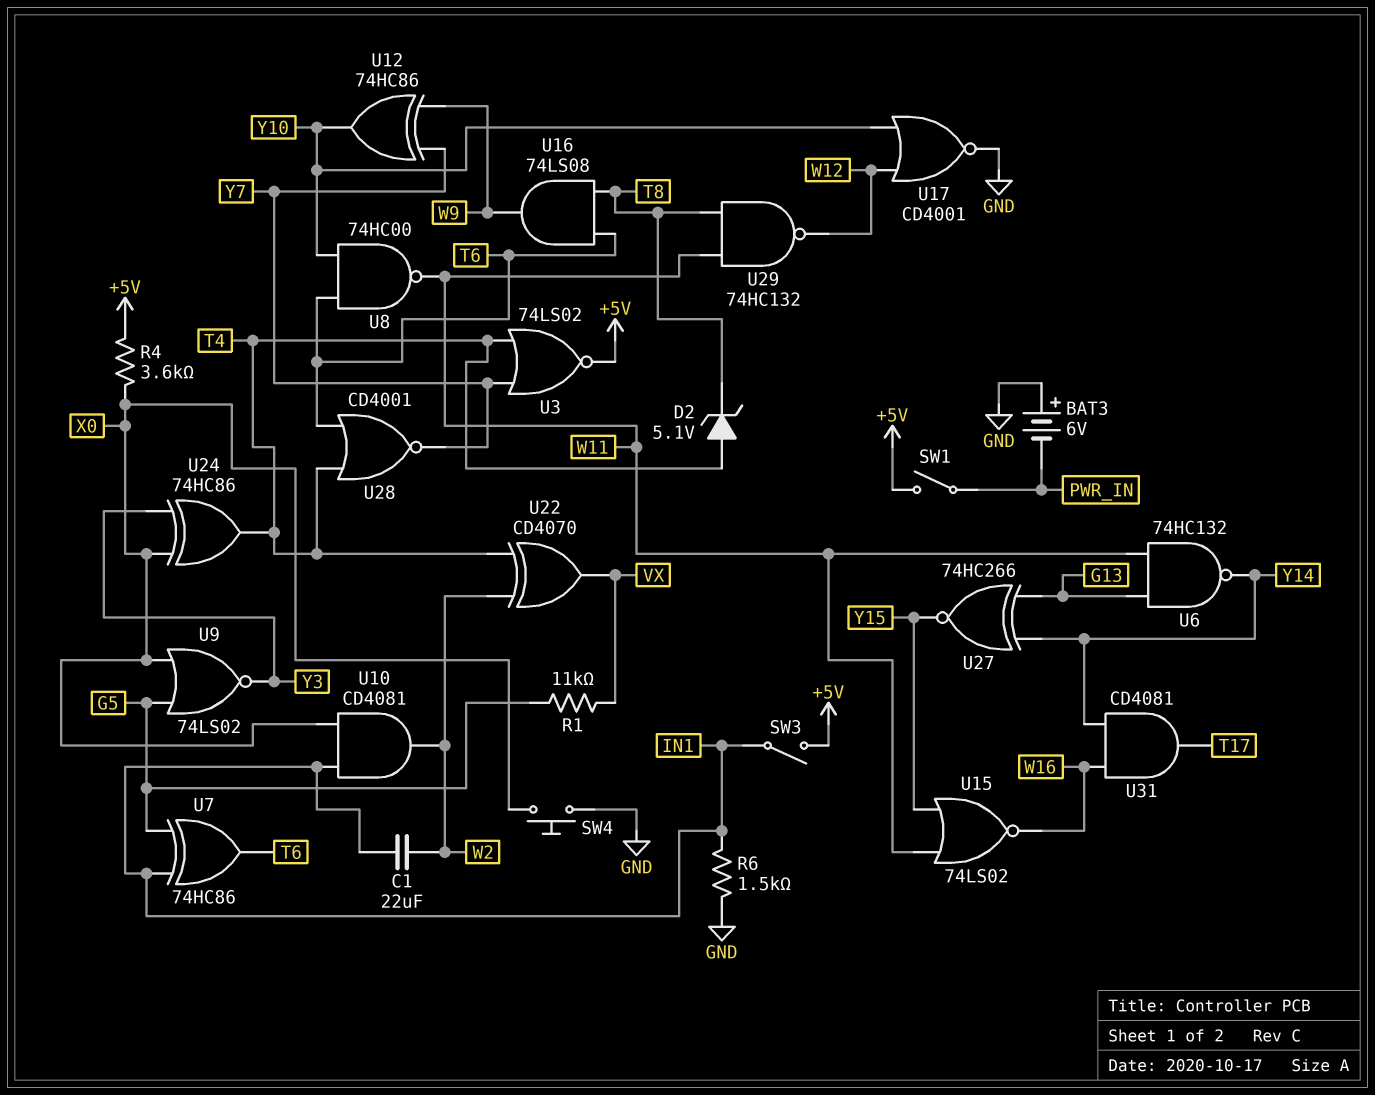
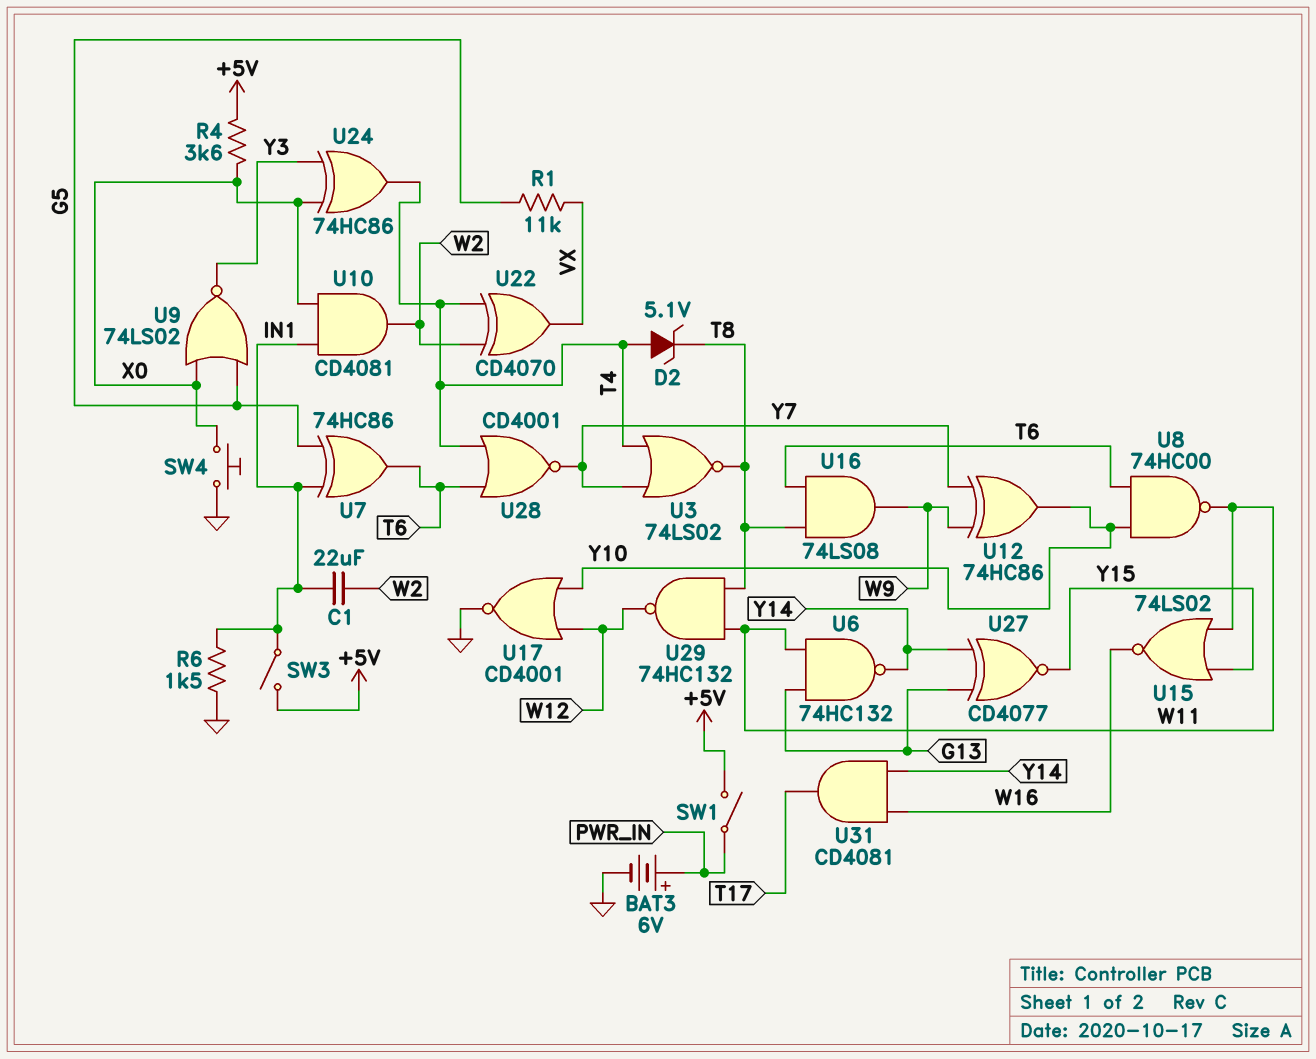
BAT3: 6V (plus GND, minus PWR_IN) -> 6V (plus PWR_IN, minus GND)
U3: NOR 74LS02 (in T4, in Y7, out +5V) -> NOR 74LS02 (in T4, in Y7, out T8)
U27: XNOR 74HC266 (in G13, in Y14, out Y15) -> XNOR CD4077 (in G13, in Y14, out Y15)

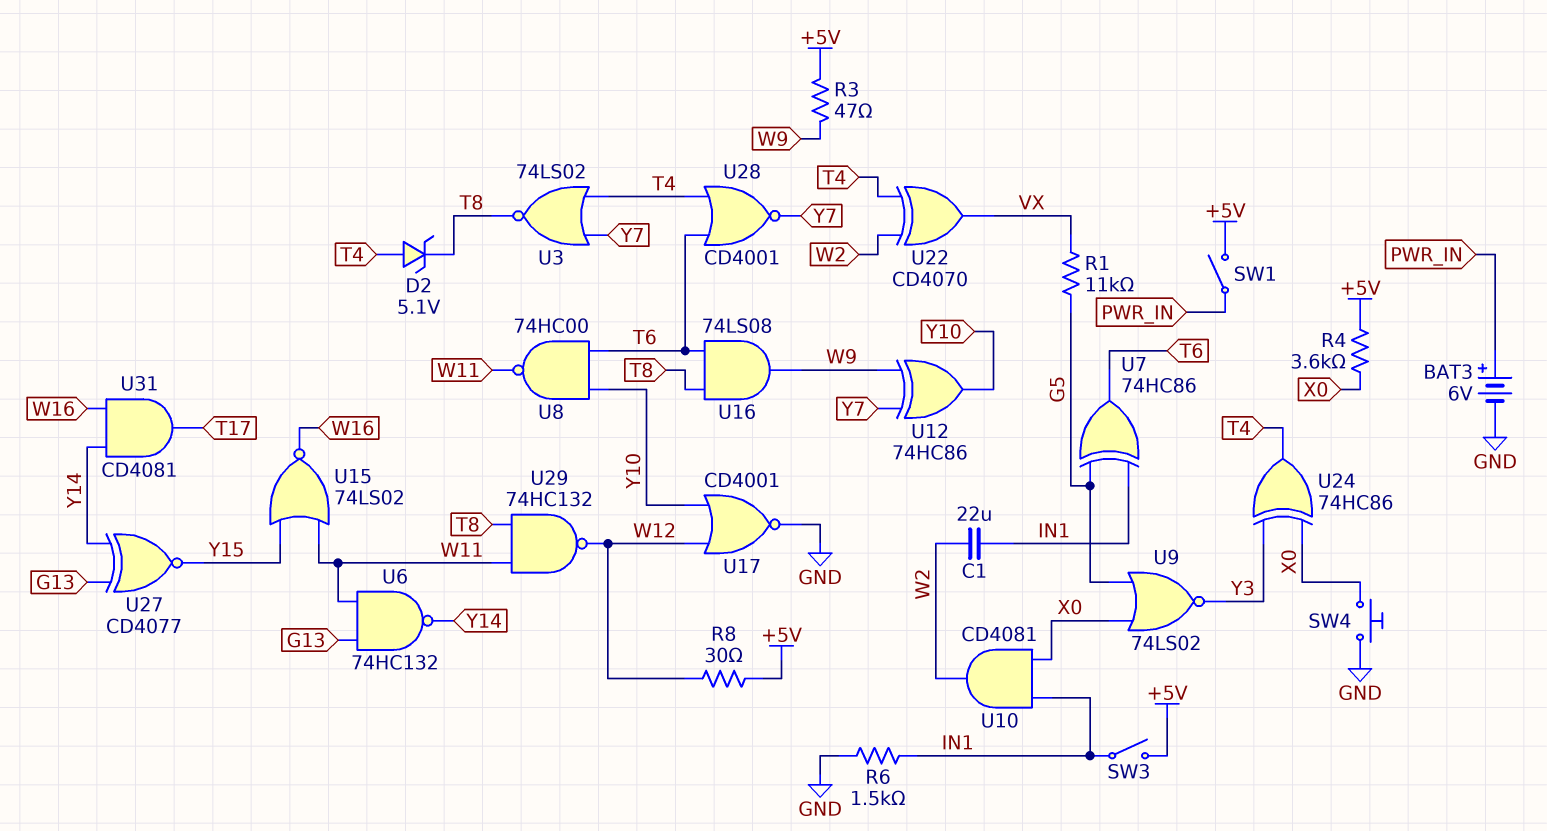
R3: none -> 47 (+5V, W9)
R8: none -> 30 (+5V, W12)

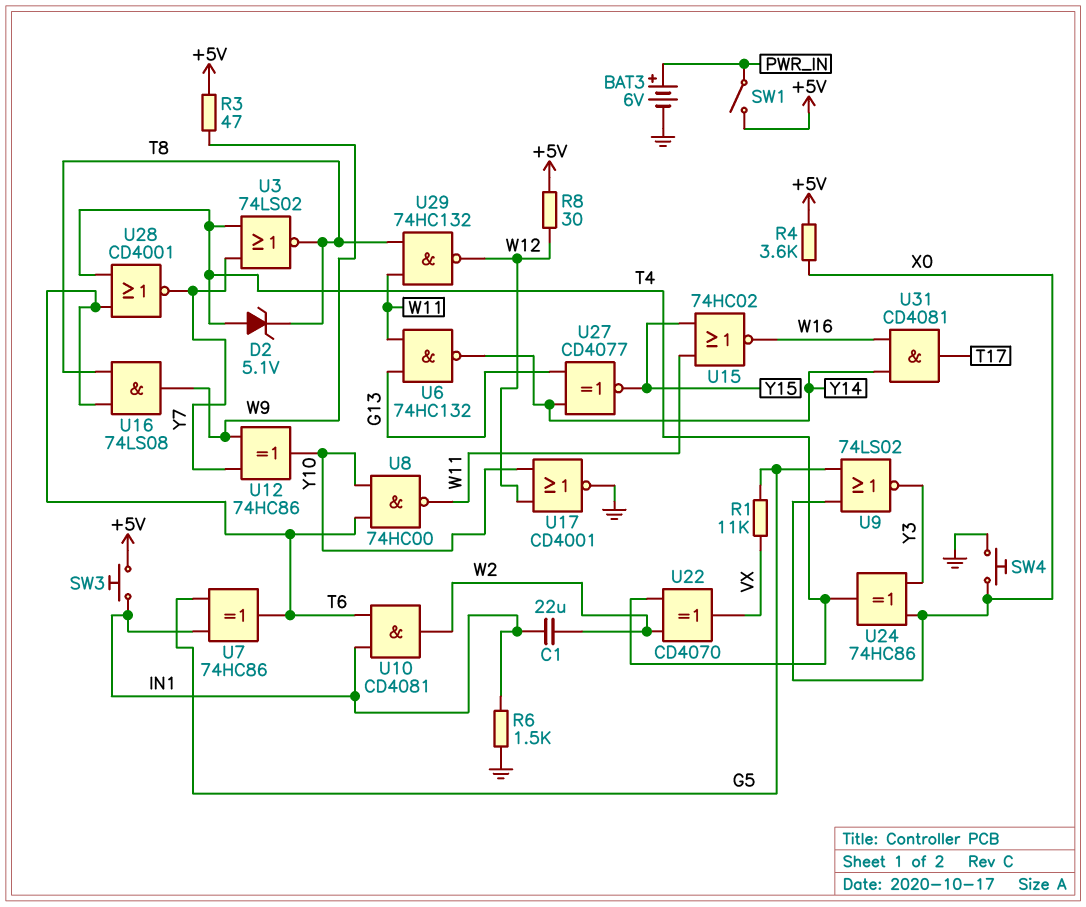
SW3: switch (+5V, IN1) -> button (+5V, IN1)
U10: AND CD4081 (in IN1, in X0, out W2) -> AND CD4081 (in IN1, in T6, out W2)
U15: NOR 74LS02 (in W11, in Y15, out W16) -> NOR 74HC02 (in W11, in Y15, out W16)

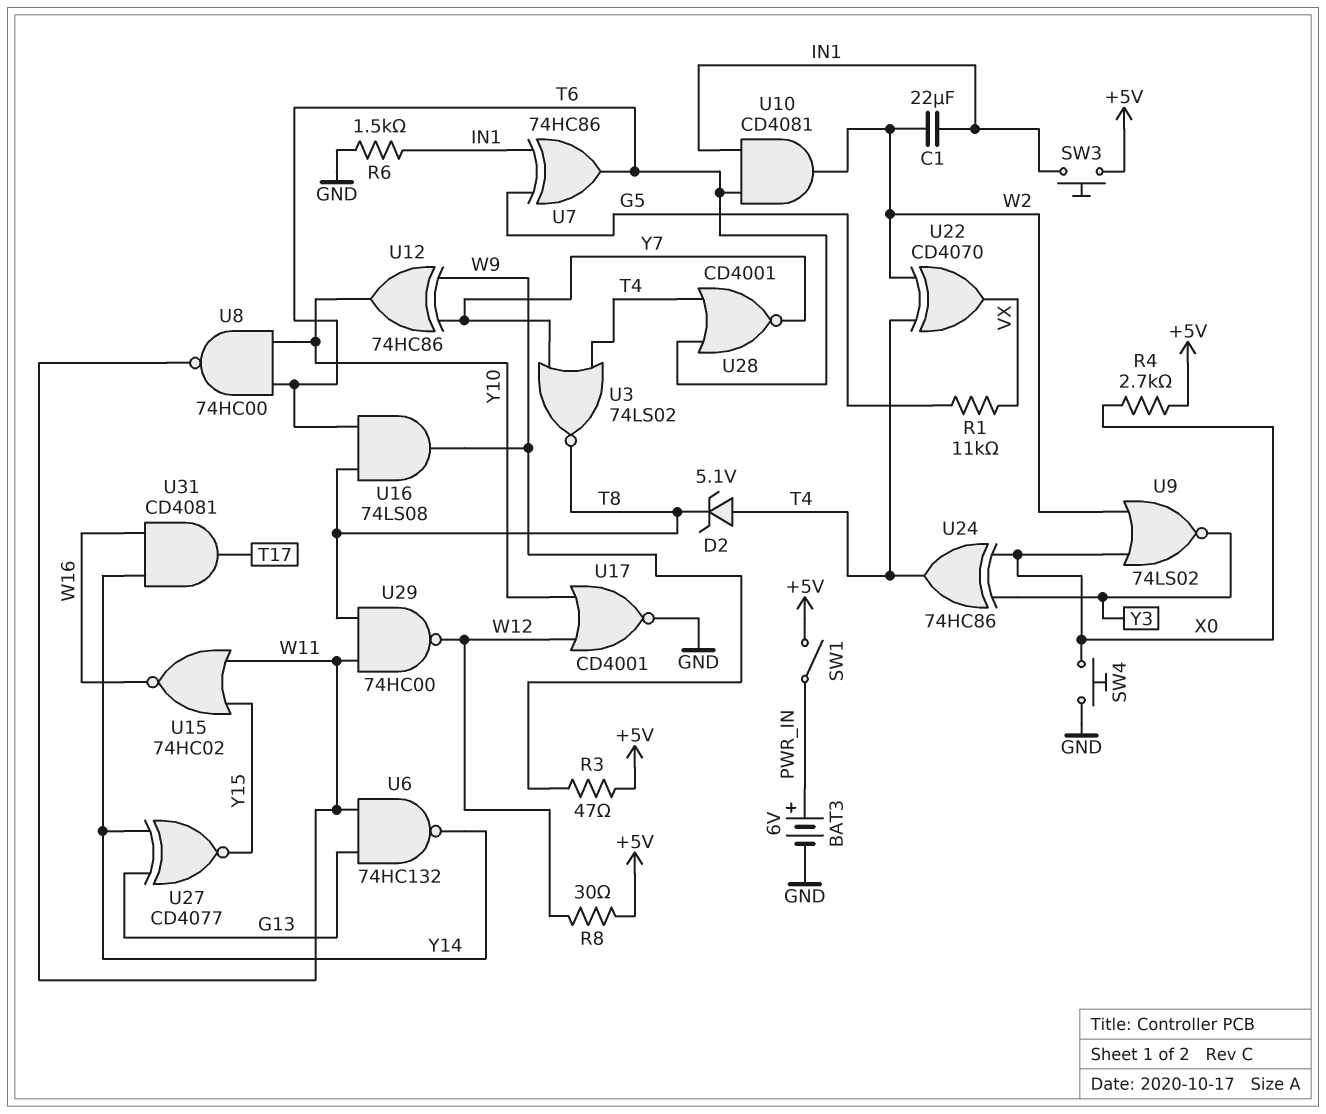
R4: 3.6k (+5V, X0) -> 2.7k (+5V, X0)
U9: NOR 74LS02 (in G5, in X0, out Y3) -> NOR 74LS02 (in W2, in X0, out Y3)
U29: NAND 74HC132 (in T8, in W11, out W12) -> NAND 74HC00 (in T8, in W11, out W12)

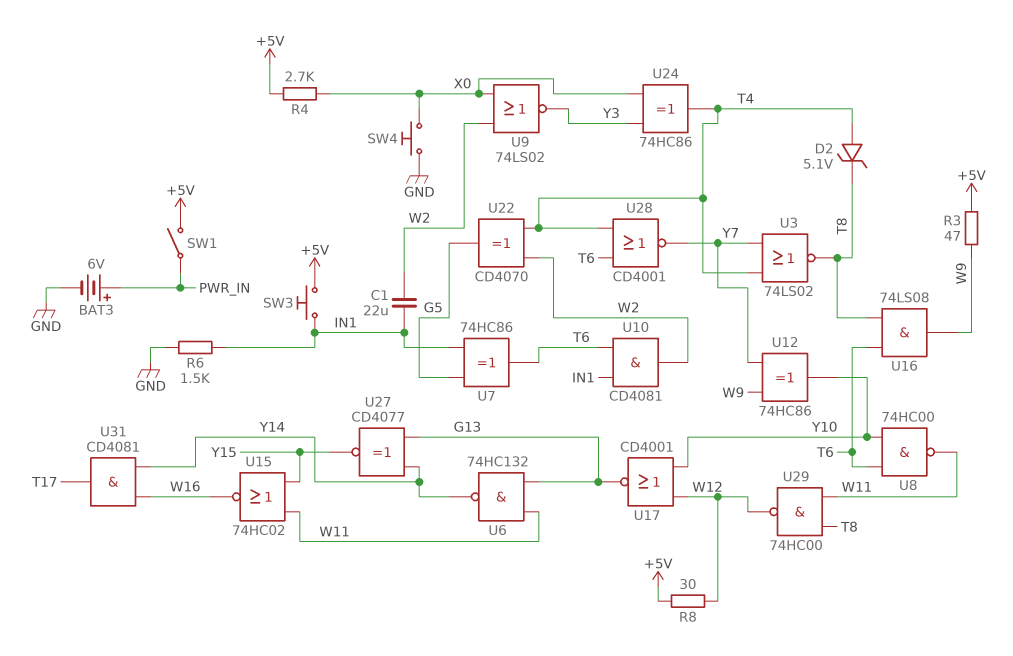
R1: 11k (G5, VX) -> none
U17: NOR CD4001 (in W12, in Y10, out GND) -> NOR CD4001 (in W12, in Y10, out G13)
U22: XOR CD4070 (in T4, in W2, out VX) -> XOR CD4070 (in T4, in W2, out G5)

